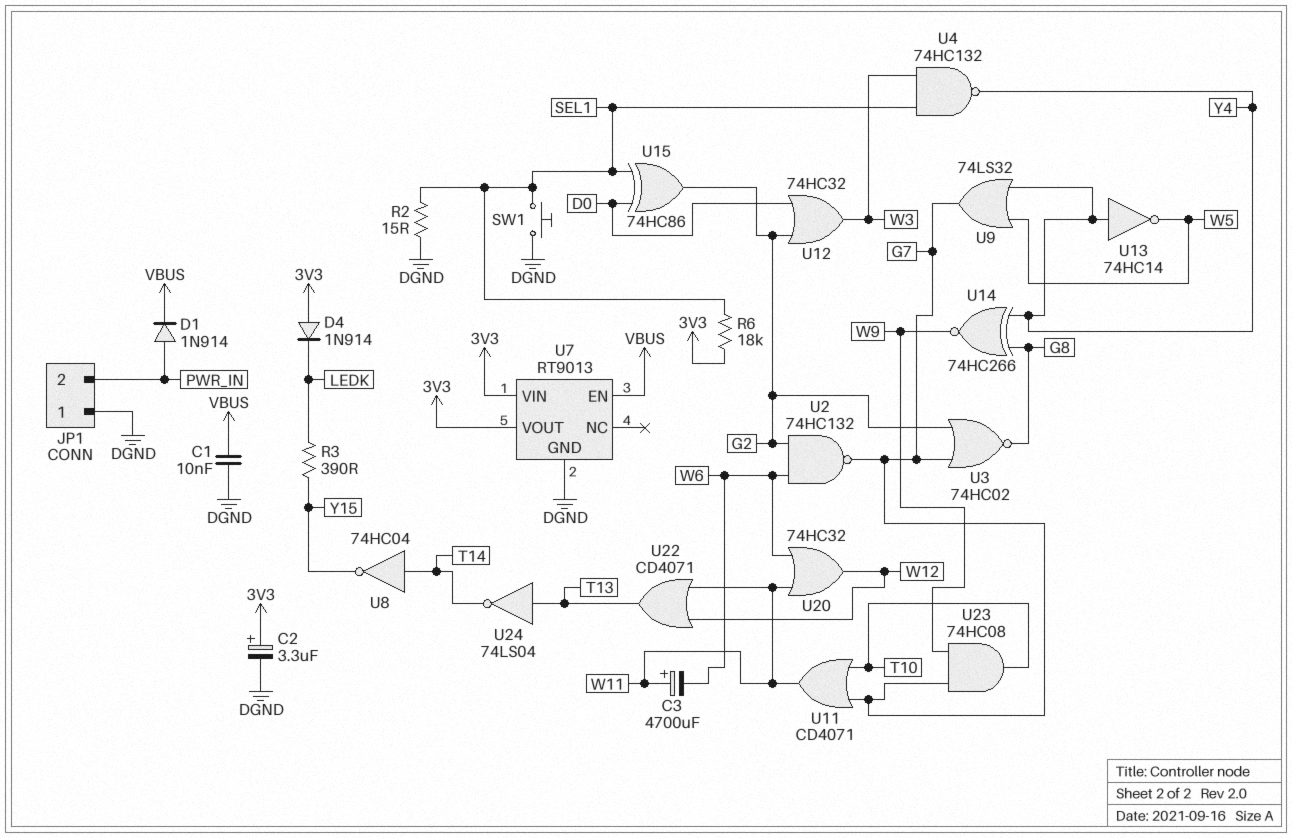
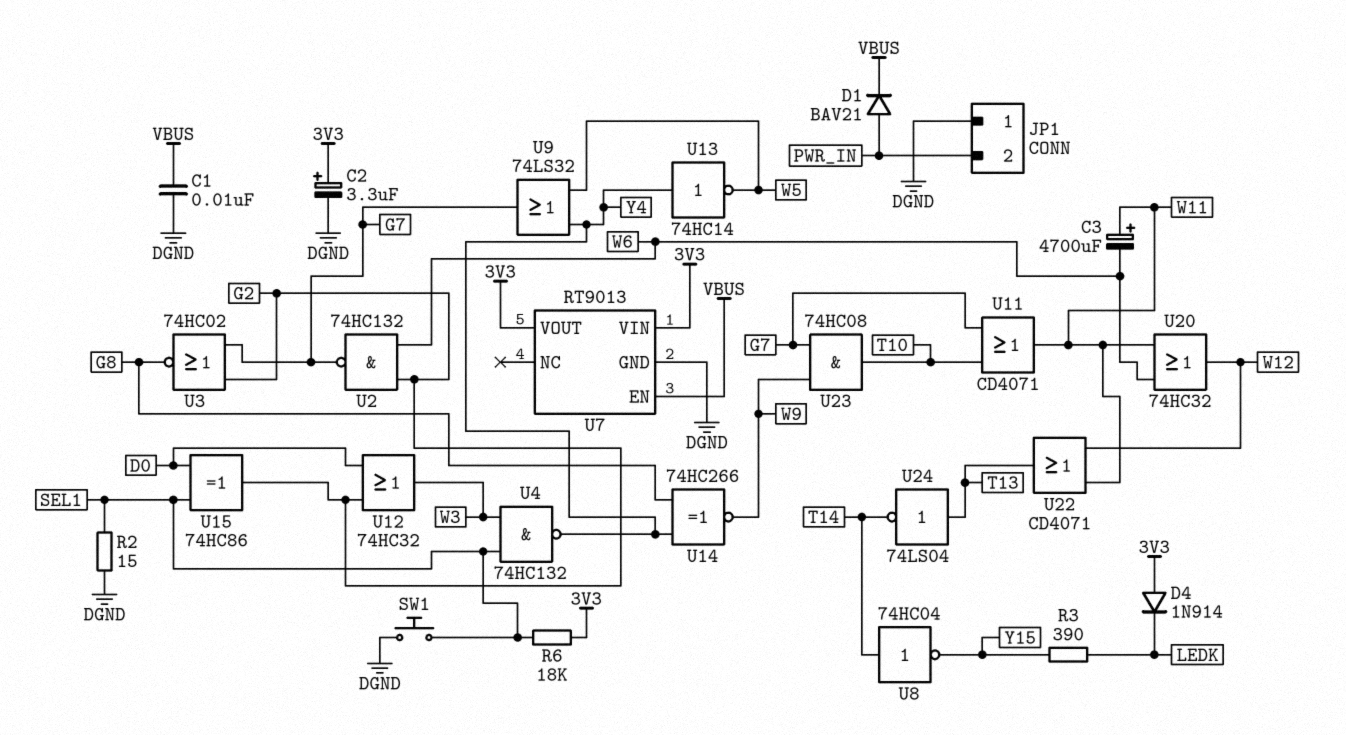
D1: diode 1N914 (A PWR_IN, K VBUS) -> diode BAV21 (A PWR_IN, K VBUS)

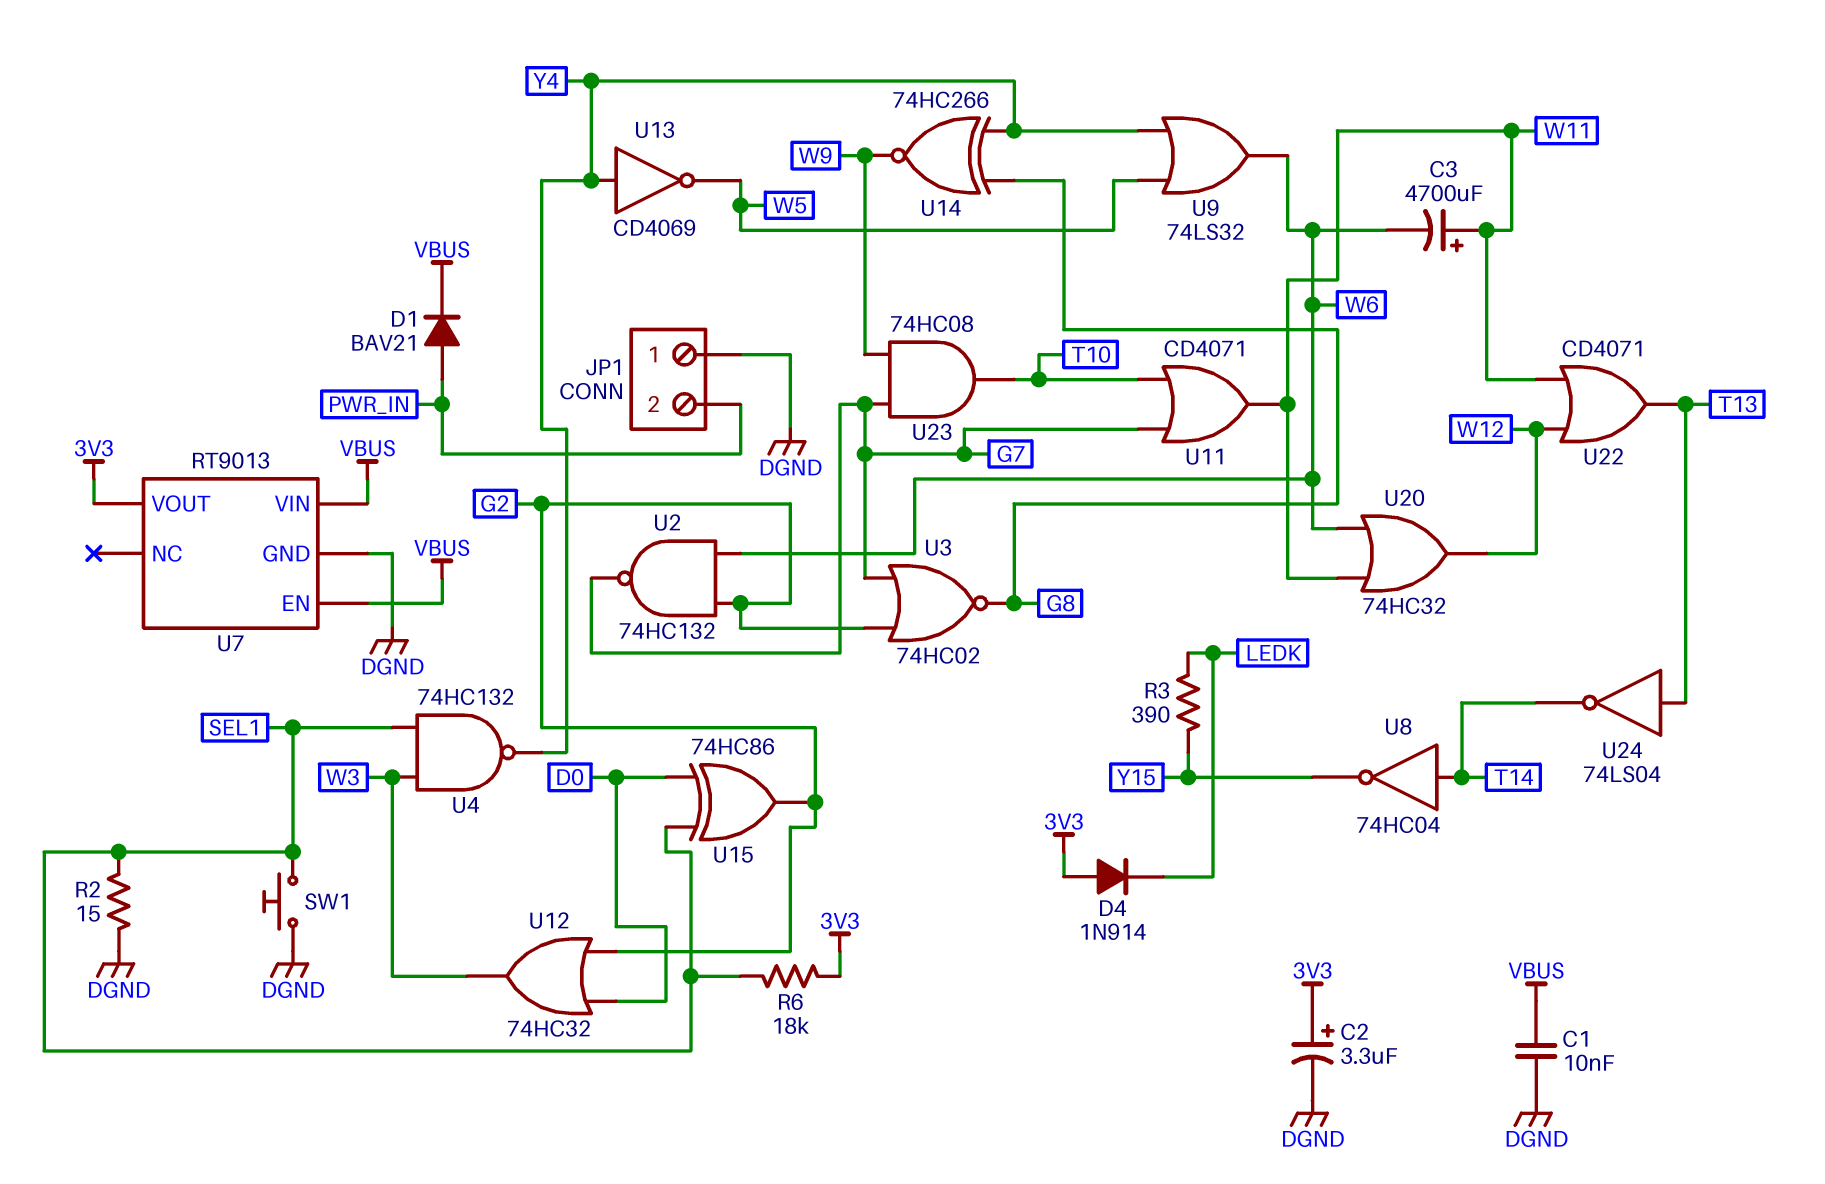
U7 pin VIN: 3V3 -> VBUS
U9: OR 74LS32 (in W5, in Y4, out G7) -> OR 74LS32 (in W5, in Y4, out W6)
U13: NOT 74HC14 (in Y4, out W5) -> NOT CD4069 (in Y4, out W5)

